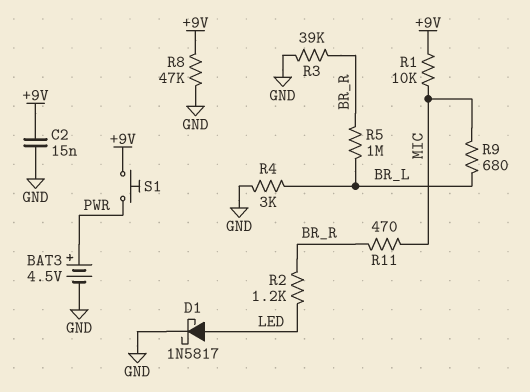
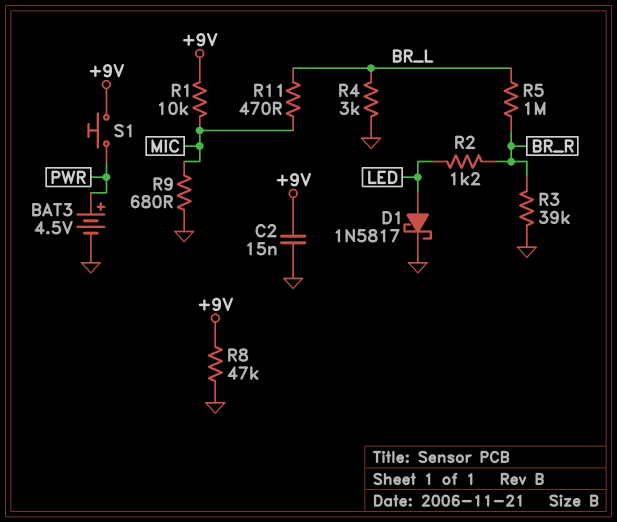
R9: 680 (BR_L, MIC) -> 680 (GND, MIC)
R11: 470 (BR_R, MIC) -> 470 (BR_L, MIC)

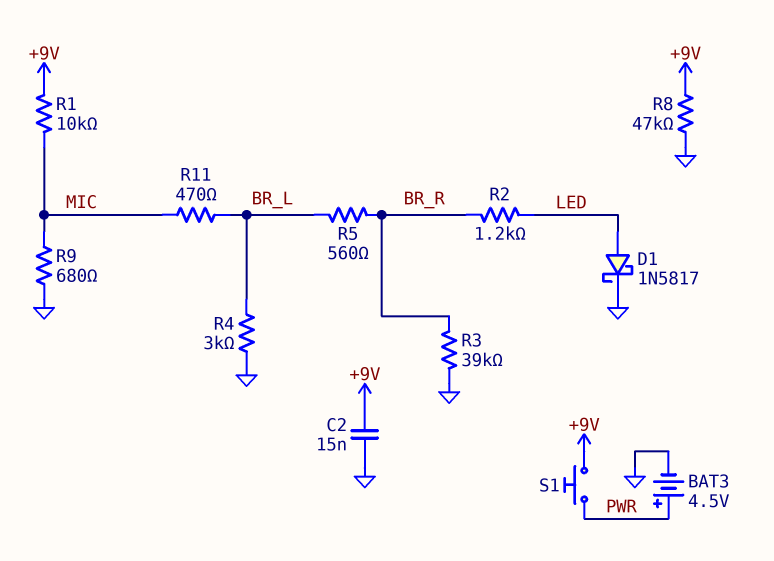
R5: 1M (BR_L, BR_R) -> 560 (BR_L, BR_R)

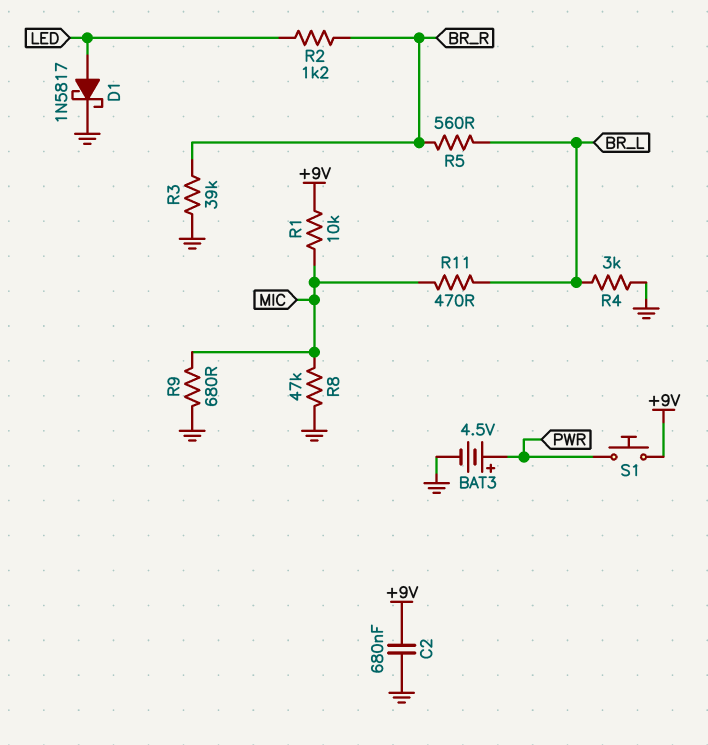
C2: 15nF (+9V, GND) -> 680nF (+9V, GND)
R8: 47k (+9V, GND) -> 47k (GND, MIC)

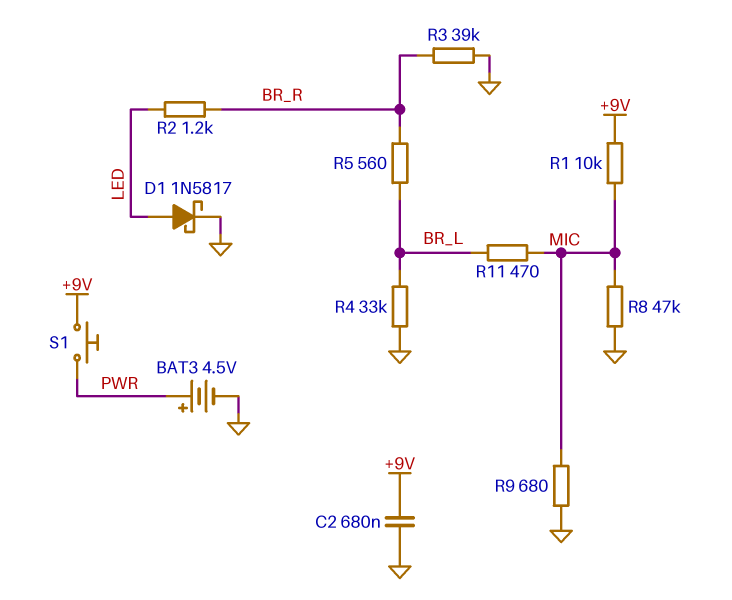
R4: 3k (BR_L, GND) -> 33k (BR_L, GND)

